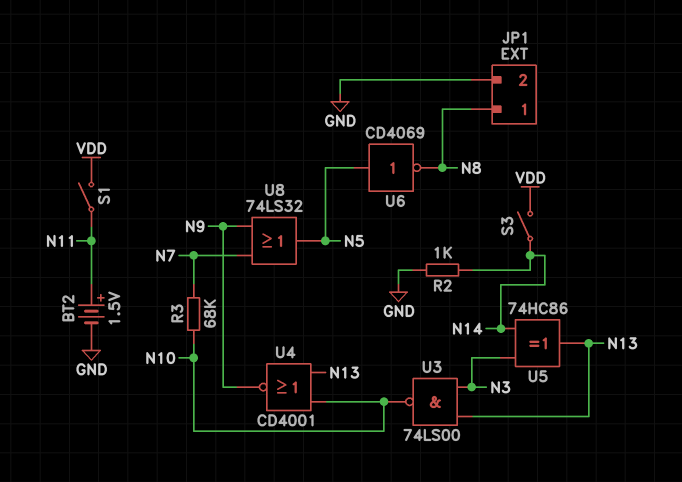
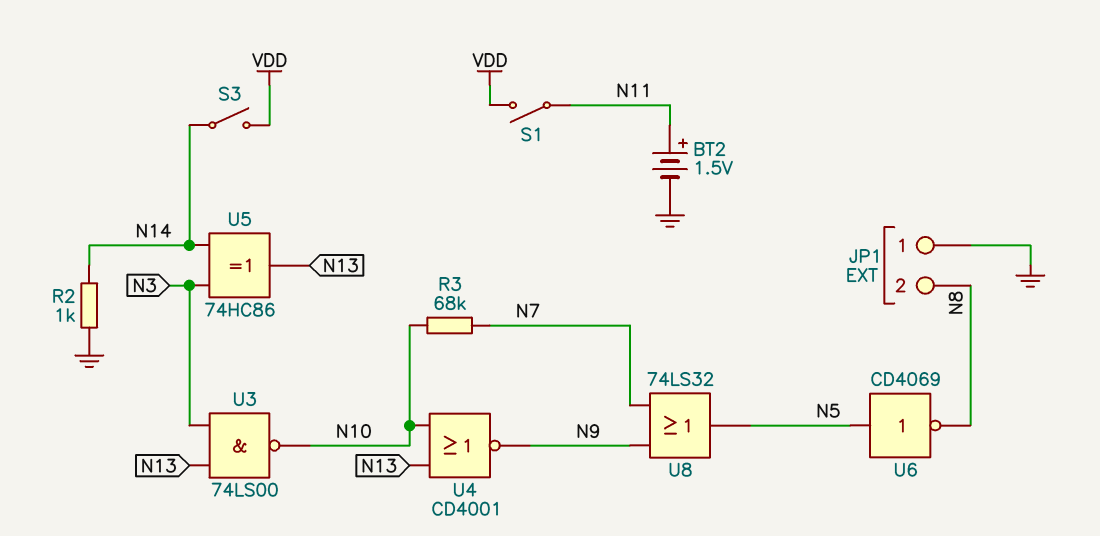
JP1 pin 1: N8 -> GND
JP1 pin 2: GND -> N8

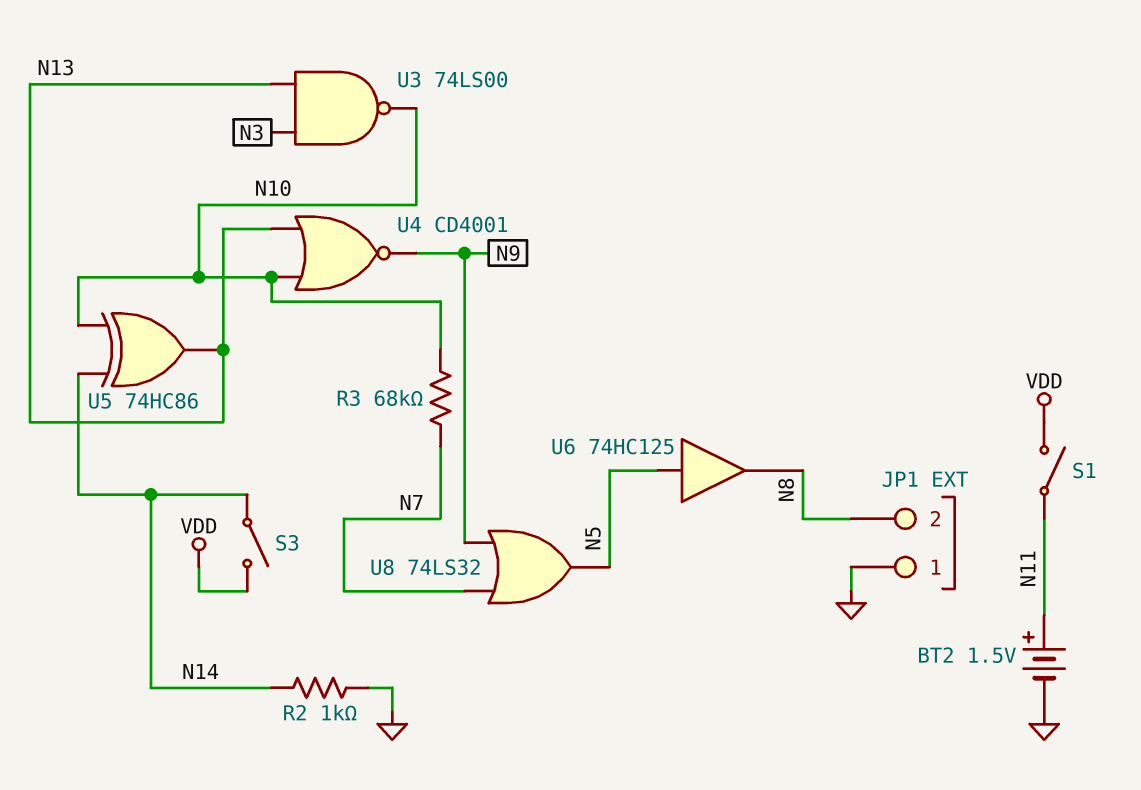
U5: XOR 74HC86 (in N3, in N14, out N13) -> XOR 74HC86 (in N10, in N14, out N13)
U6: NOT CD4069 (in N5, out N8) -> buffer 74HC125 (in N5, out N8)

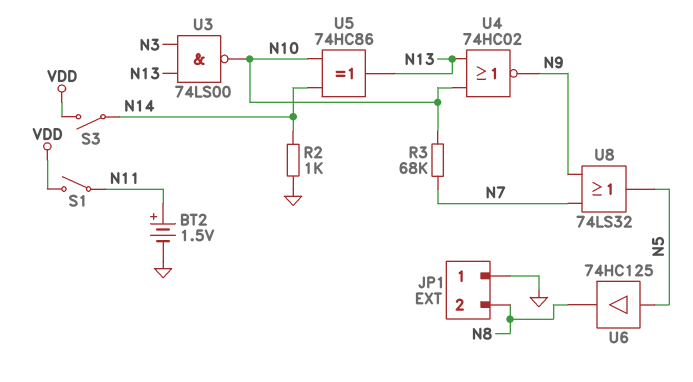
U4: NOR CD4001 (in N10, in N13, out N9) -> NOR 74HC02 (in N10, in N13, out N9)

